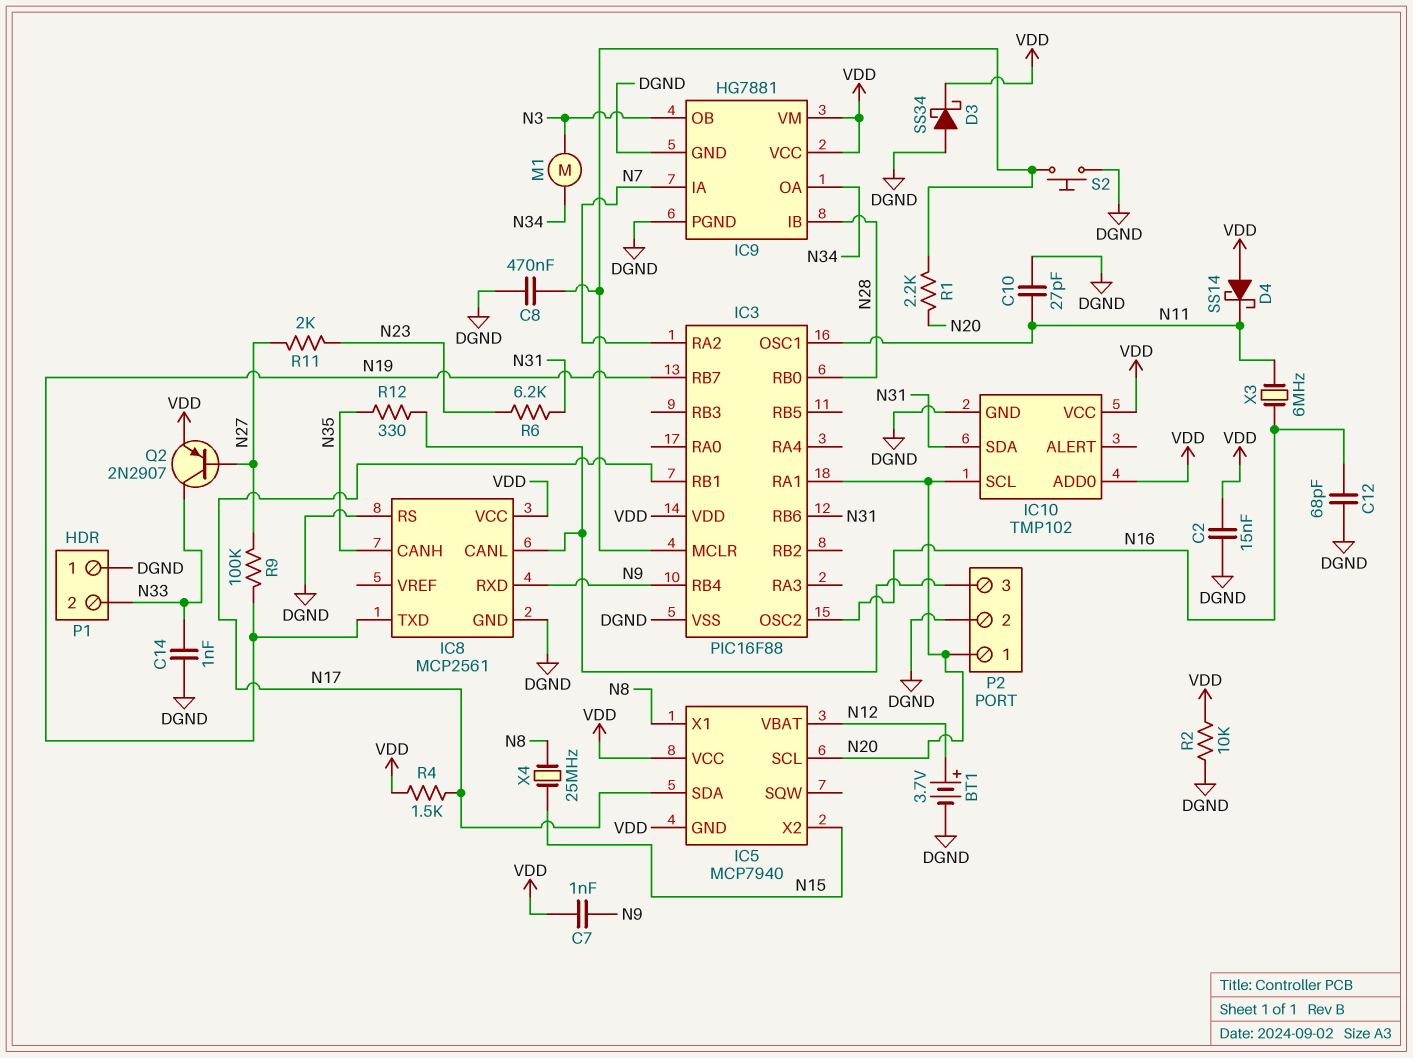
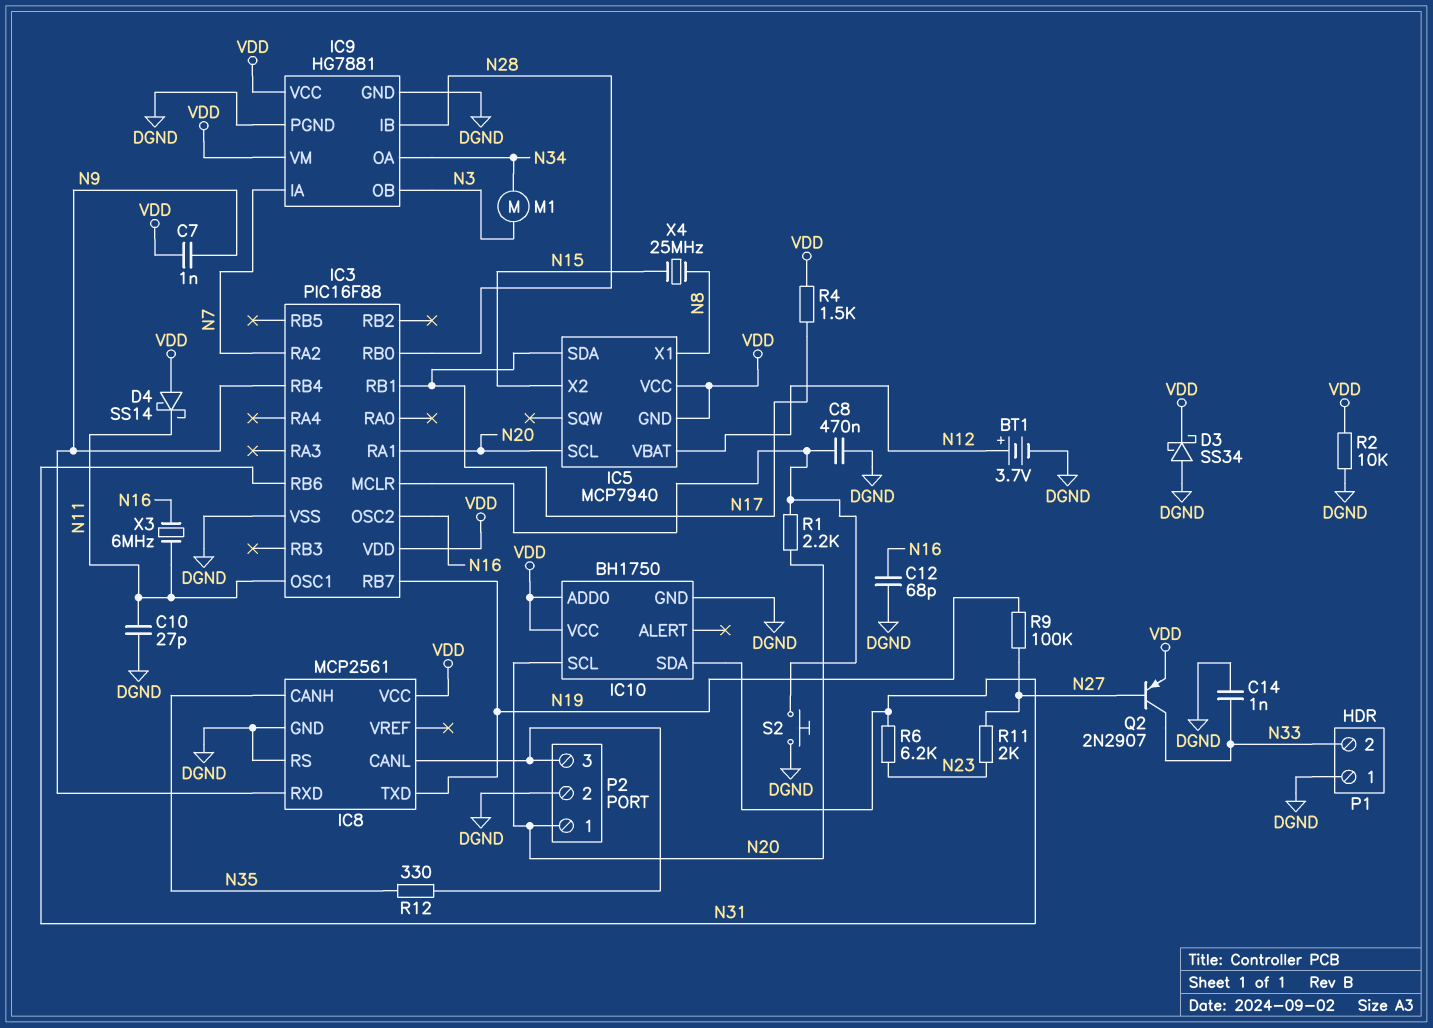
C2: 15nF (DGND, VDD) -> none
IC10: TMP102 -> BH1750

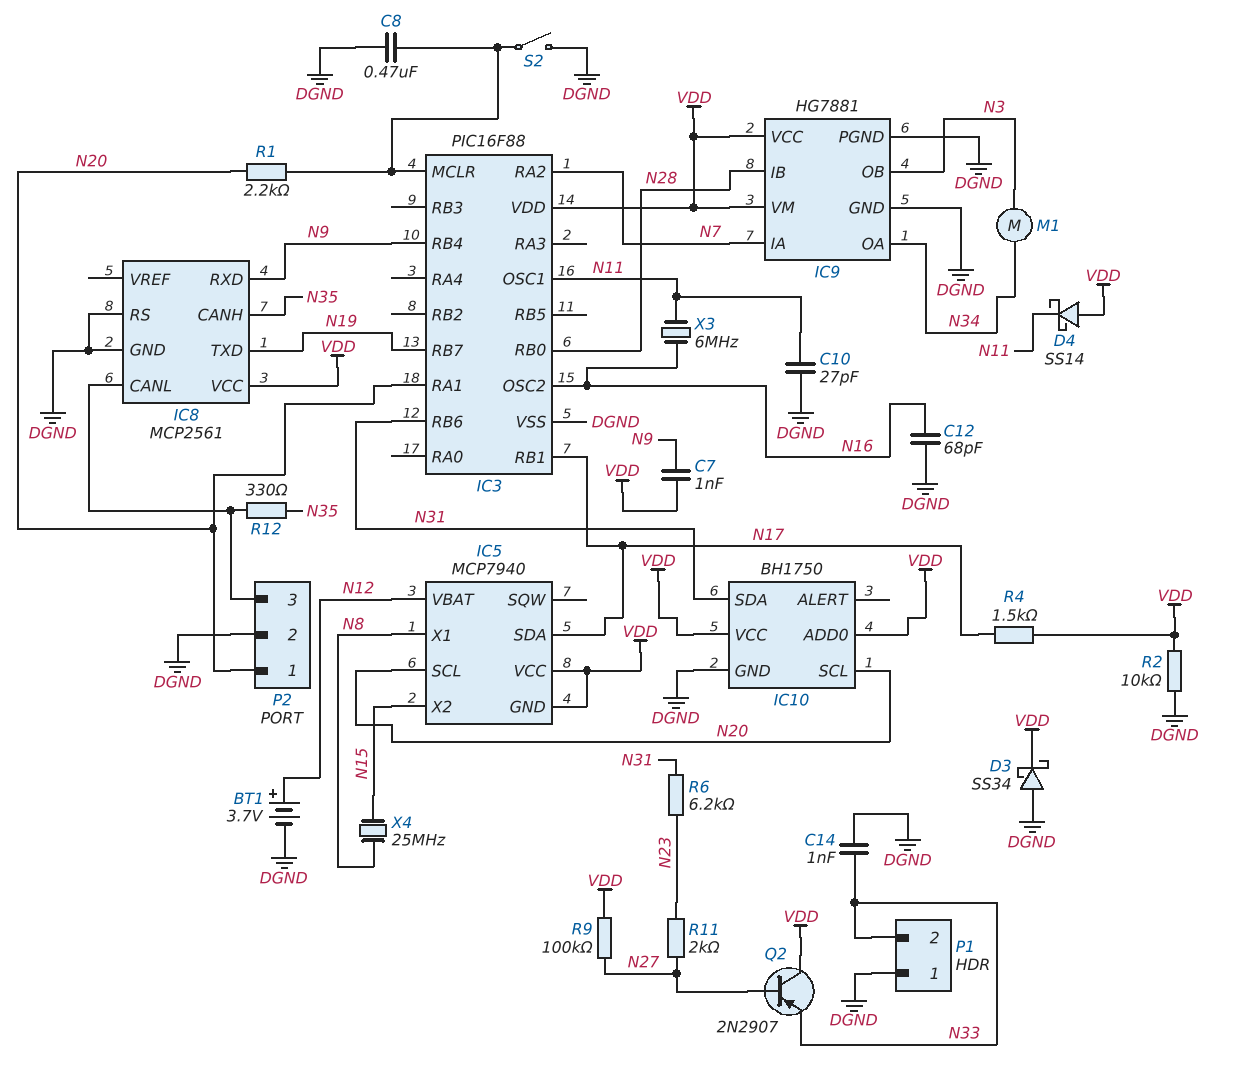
Q2: PNP 2N2907 (B N27, C N33, E VDD) -> PNP 2N2907 (B N27, C VDD, E N33)
R9: 100k (N19, N27) -> 100k (N27, VDD)
S2: button (DGND, IC3/MCLR) -> switch (DGND, IC3/MCLR)

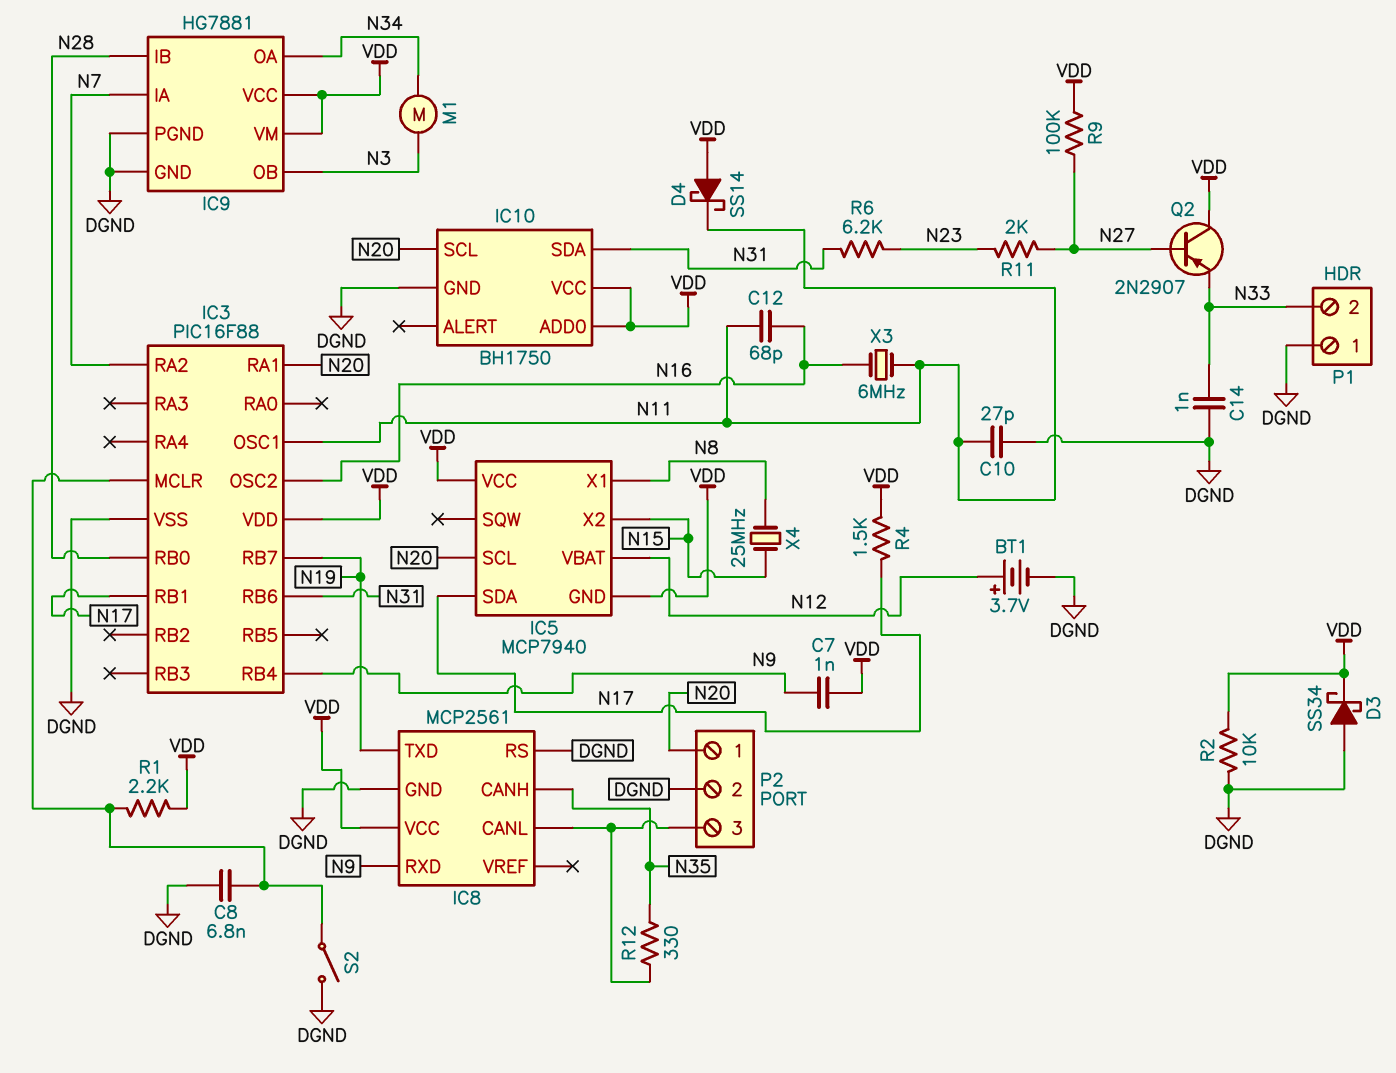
C8: 470nF (DGND, IC3/MCLR) -> 6.8nF (DGND, IC3/MCLR)
C12: 68pF (DGND, N16) -> 68pF (N11, N16)
R1: 2.2k (IC3/MCLR, N20) -> 2.2k (IC3/MCLR, VDD)

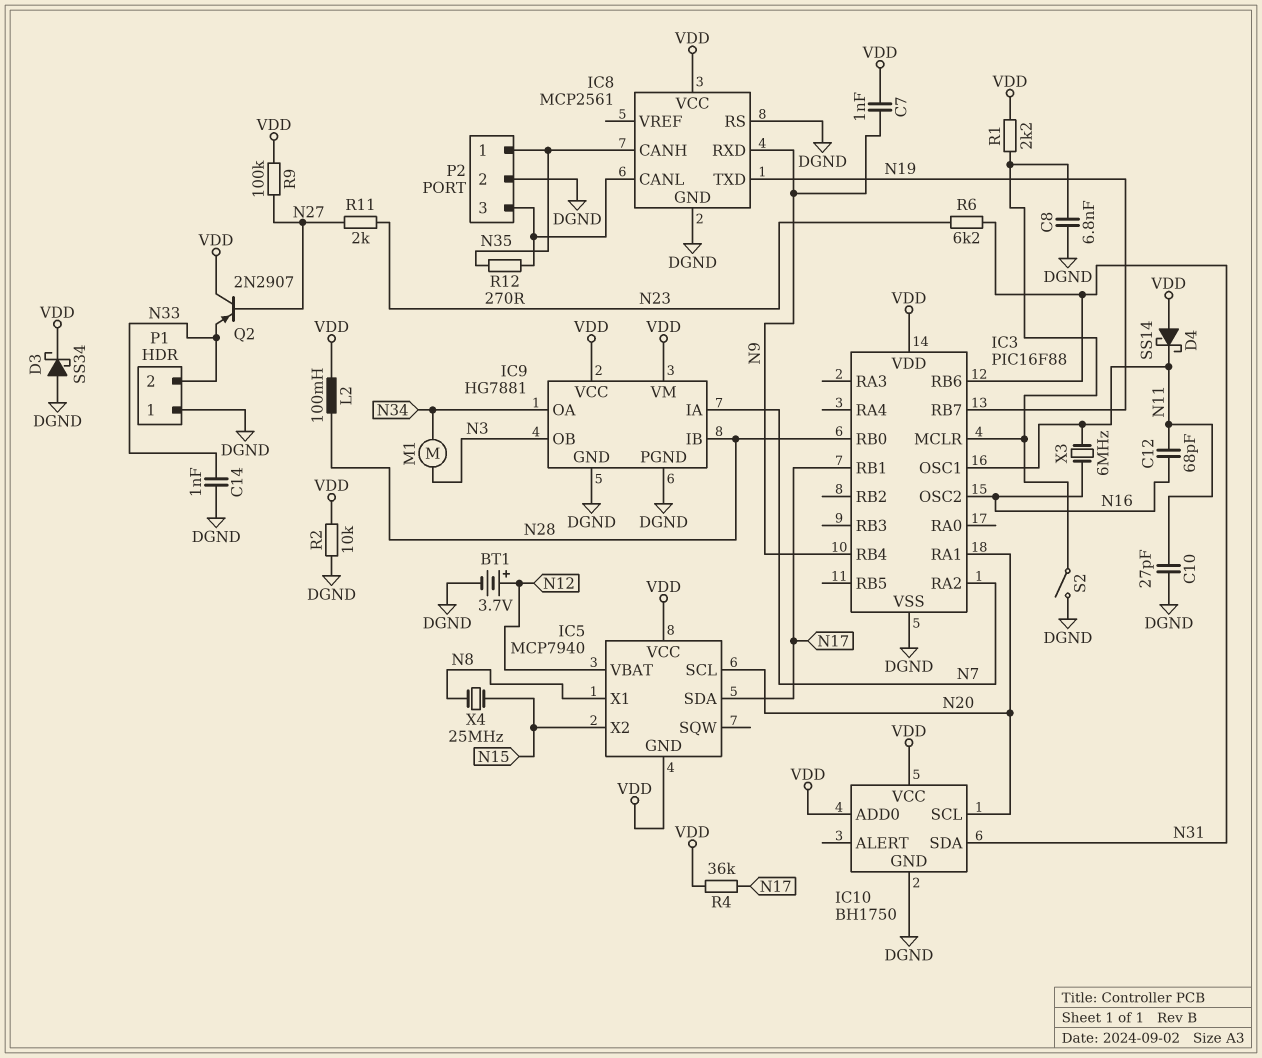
L2: none -> 100mH (N28, VDD)
P2 pin 1: N20 -> N35
R4: 1.5k (N17, VDD) -> 36k (N17, VDD)
R12: 330 (IC8/CANL, N35) -> 270 (IC8/CANL, N35)

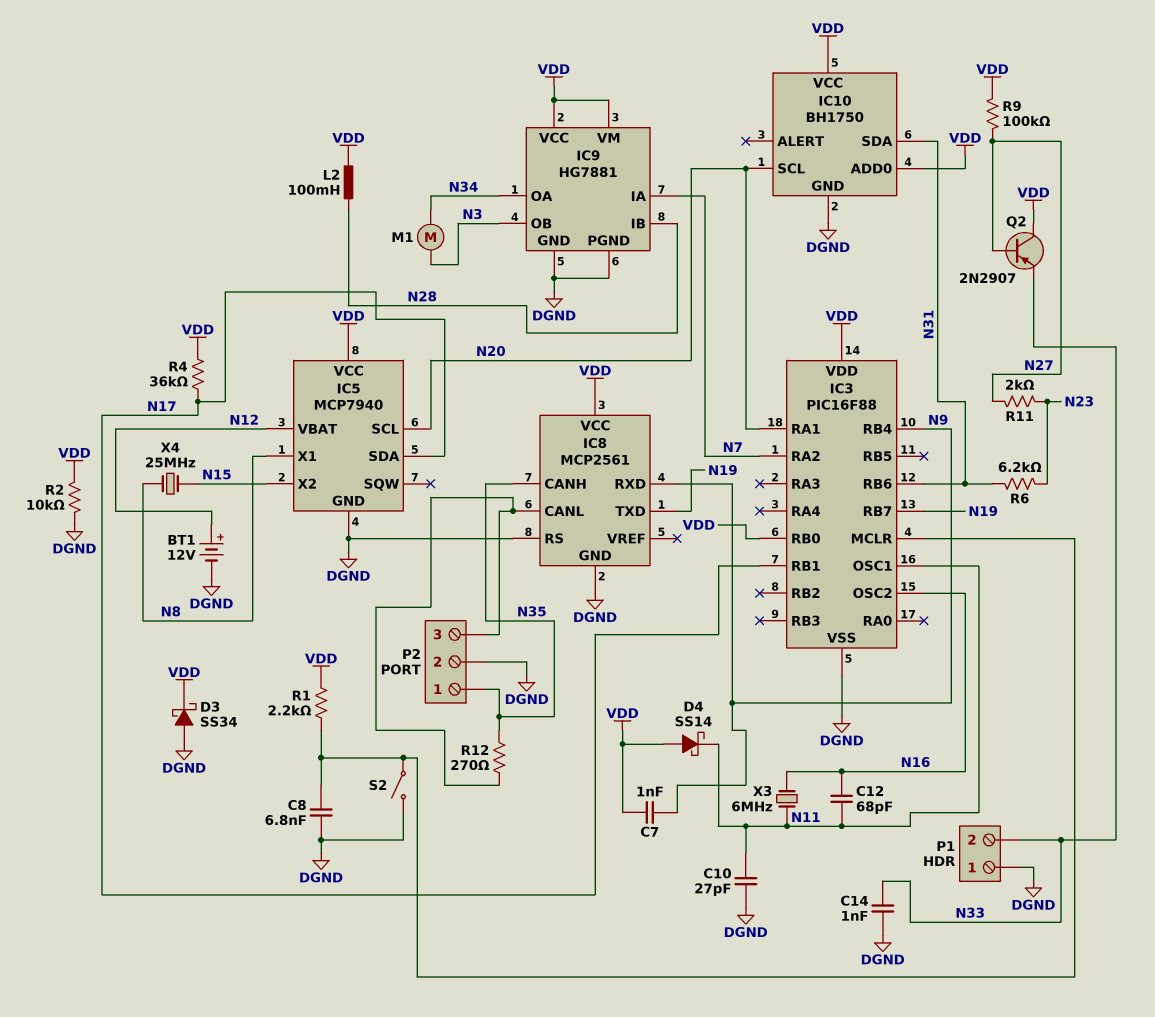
BT1: 3.7V (plus N12, minus DGND) -> 12V (plus N12, minus DGND)
IC3 pin RB0: N28 -> VDD
IC5 pin GND: VDD -> DGND

